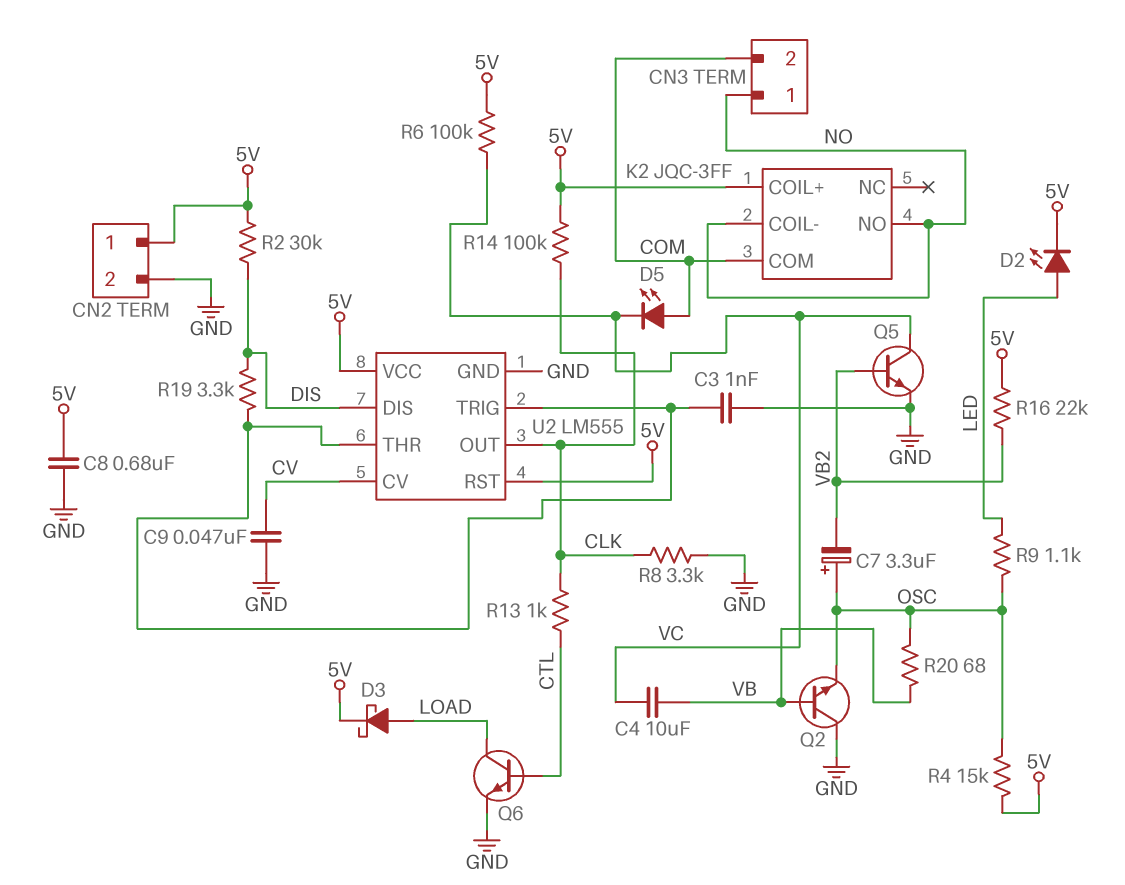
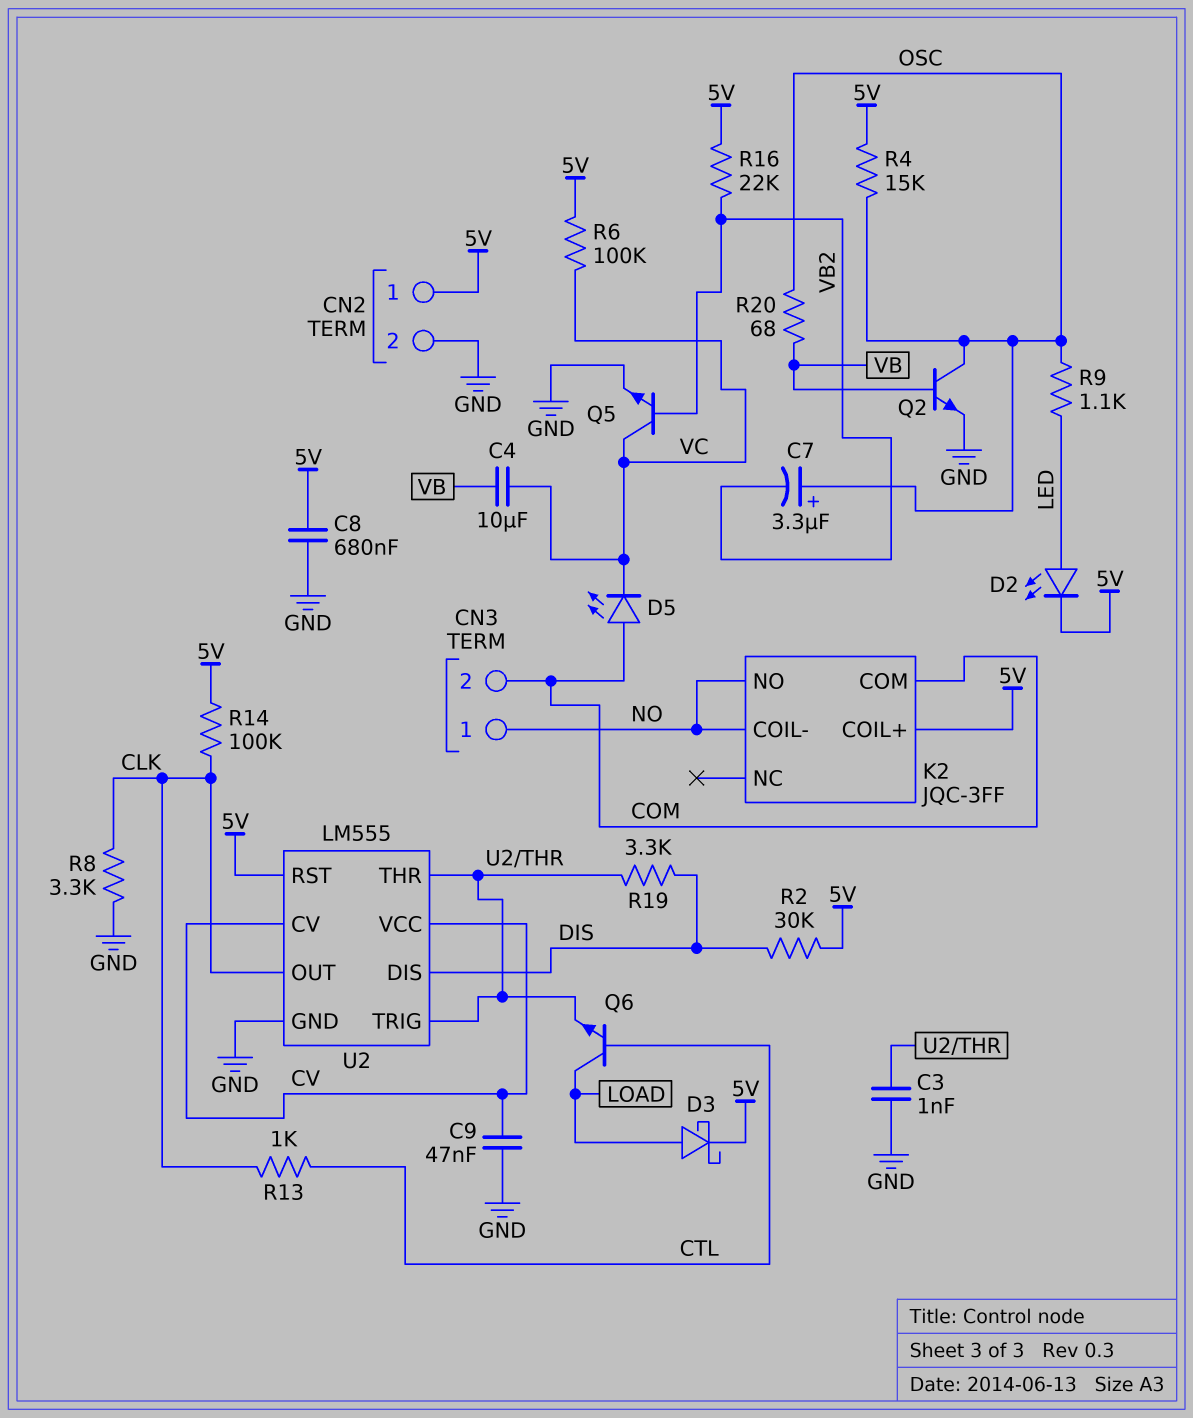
Q2: NPN (B VB, C GND, E OSC) -> NPN (B VB, C OSC, E GND)
Q6: NPN (B CTL, C LOAD, E GND) -> NPN (B CTL, C LOAD, E U2/THR)
U2 pin VCC: 5V -> CV

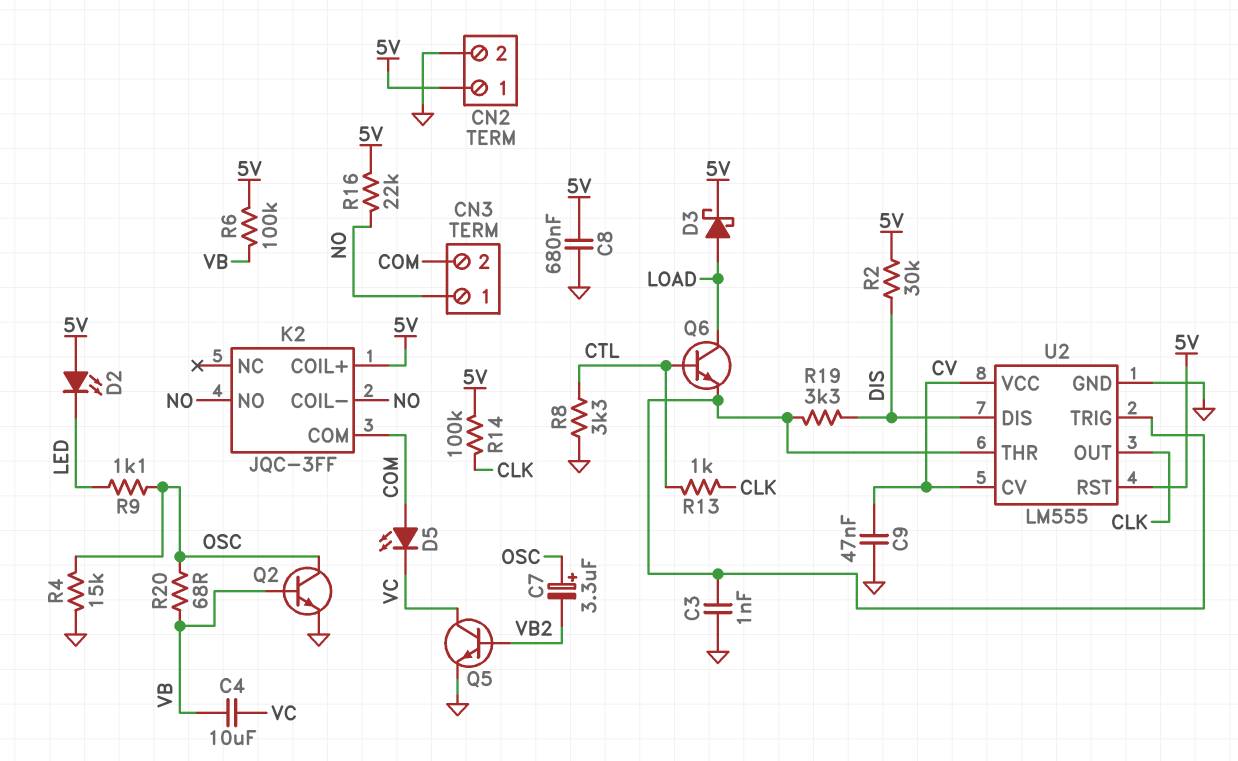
D2: LED (A LED, K 5V) -> LED (A 5V, K LED)
R4: 15k (5V, OSC) -> 15k (GND, OSC)
R6: 100k (5V, VC) -> 100k (5V, VB)
R8: 3.3k (CLK, GND) -> 3.3k (CTL, GND)
R16: 22k (5V, VB2) -> 22k (5V, NO)

